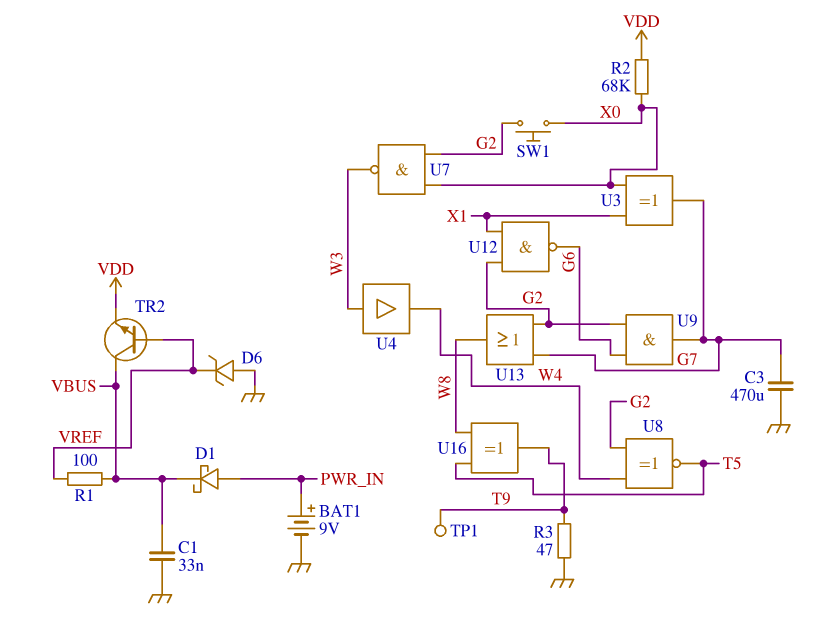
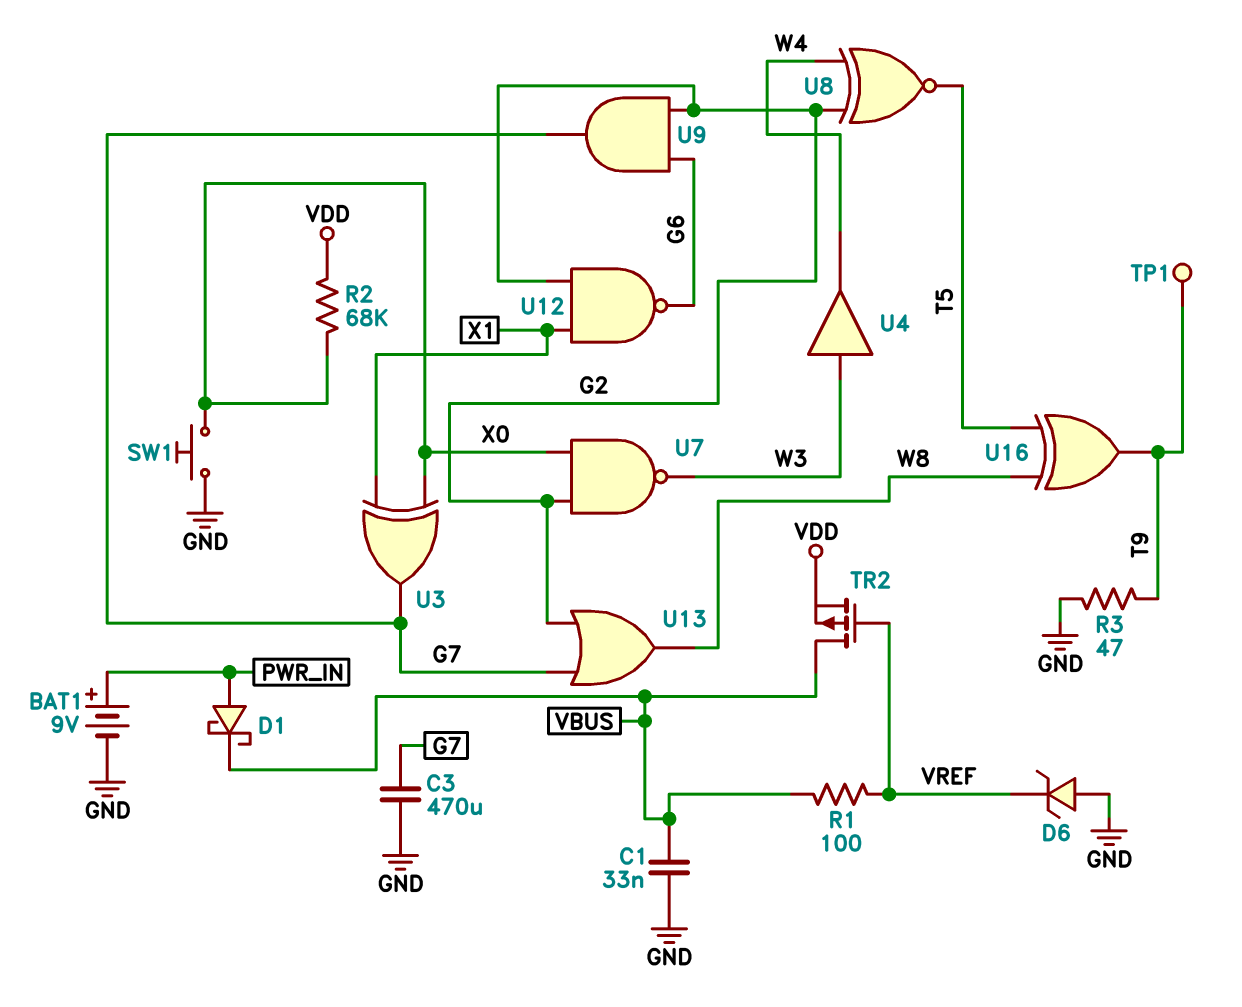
SW1: button (G2, X0) -> button (GND, X0)
TR2: NPN (B VREF, C VBUS, E VDD) -> PMOS (G VREF, D VBUS, S VDD)

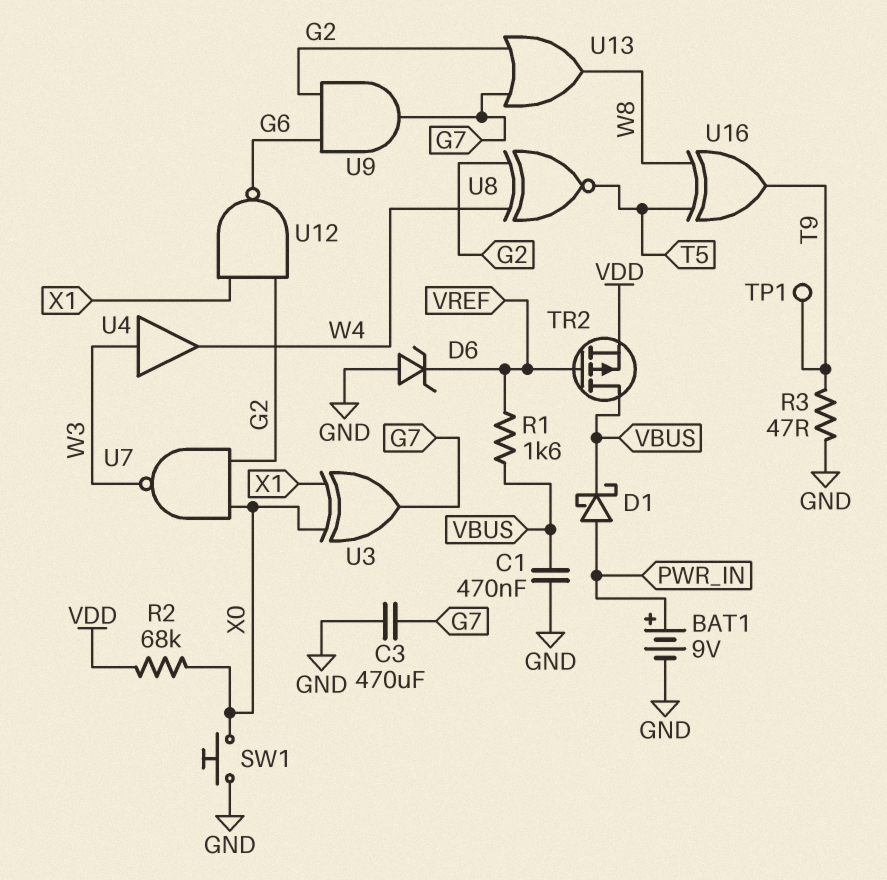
C1: 33nF (GND, VBUS) -> 470nF (GND, VBUS)
R1: 100 (VBUS, VREF) -> 1.6k (VBUS, VREF)

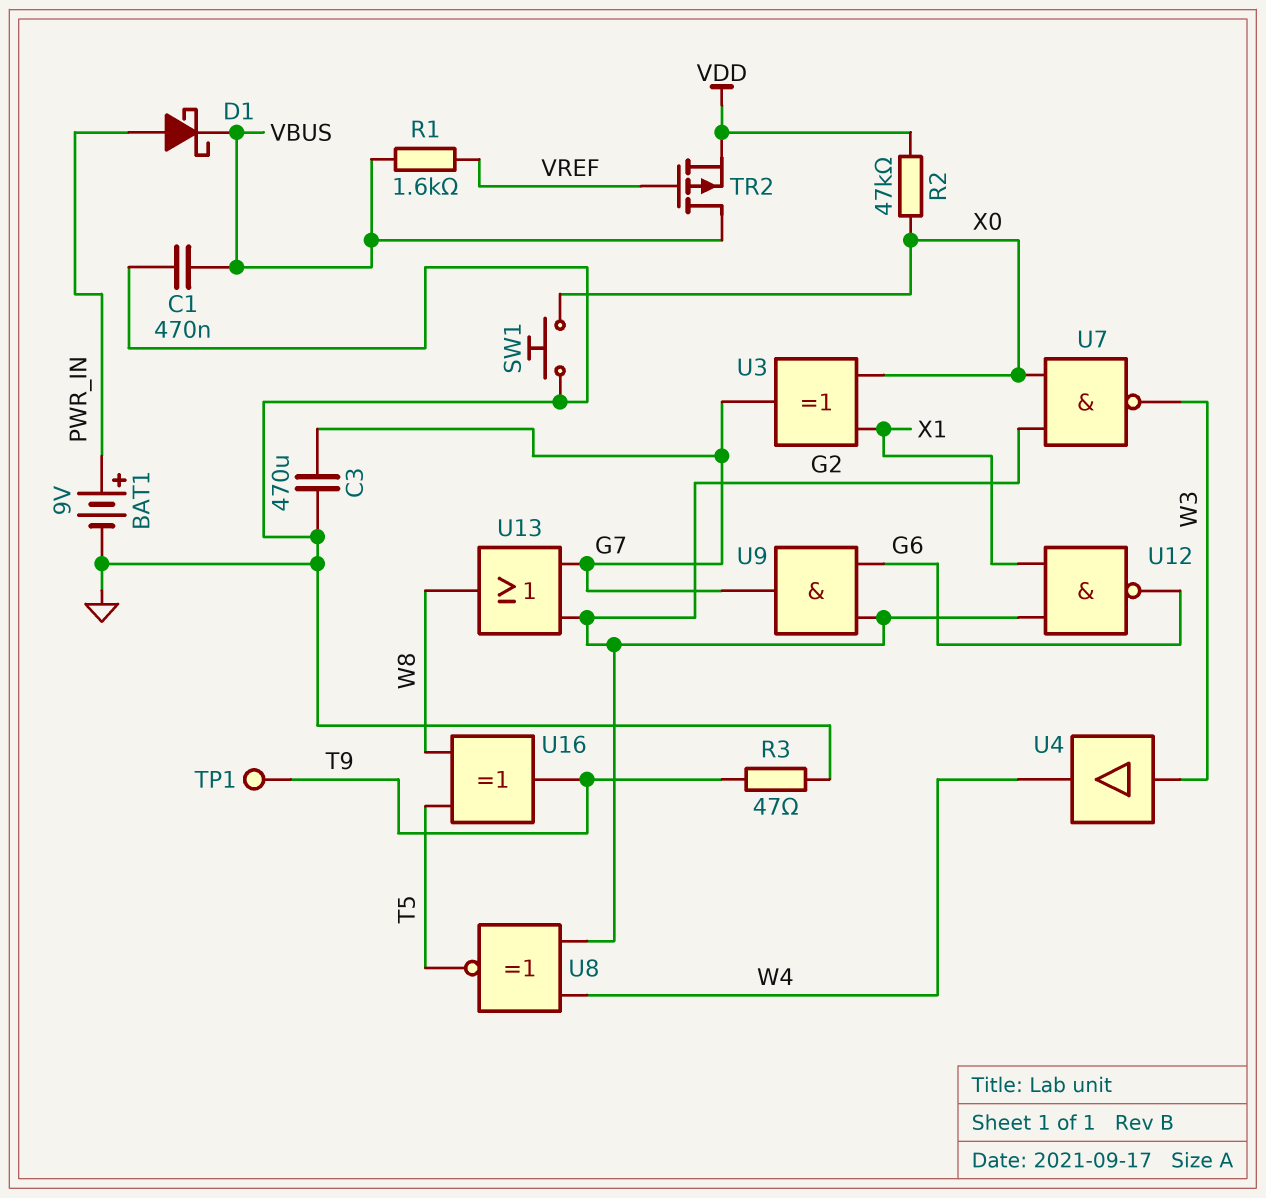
D6: zener (A GND, K VREF) -> none
R2: 68k (VDD, X0) -> 47k (VDD, X0)

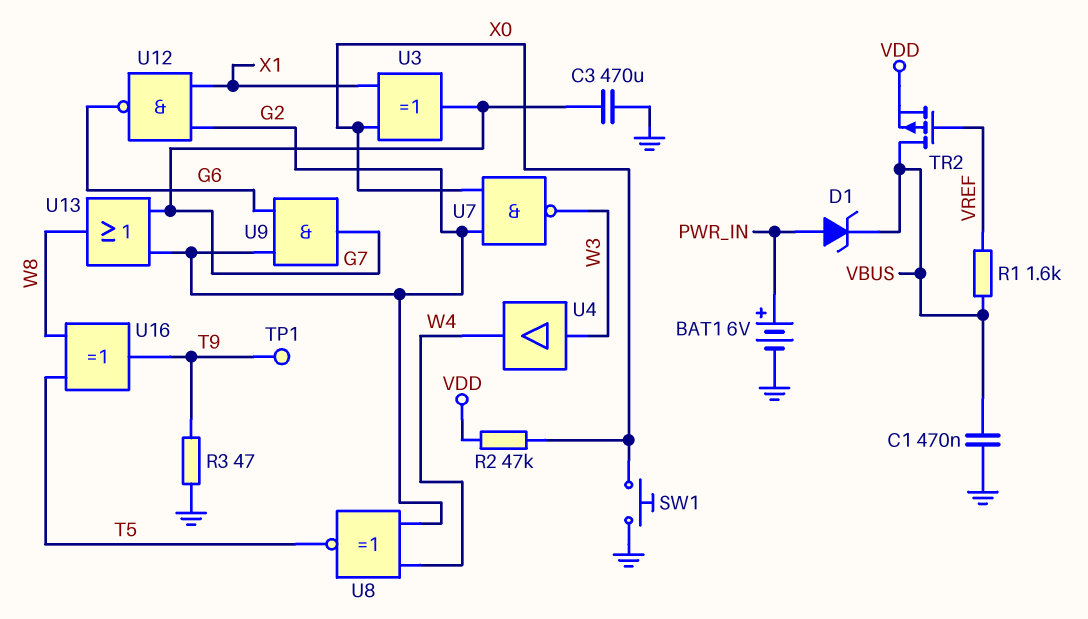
BAT1: 9V (plus PWR_IN, minus GND) -> 6V (plus PWR_IN, minus GND)
D1: schottky (A PWR_IN, K VBUS) -> zener (A PWR_IN, K VBUS)

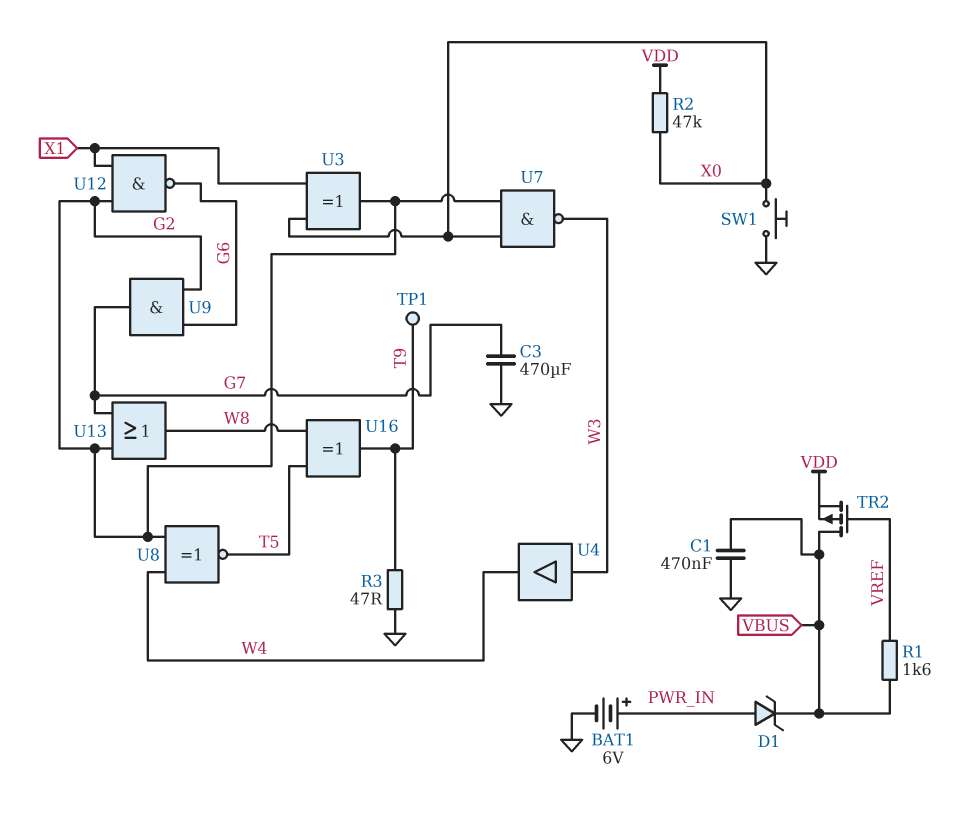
U3: XOR (in X0, in X1, out G7) -> XOR (in X0, in X1, out G2)

